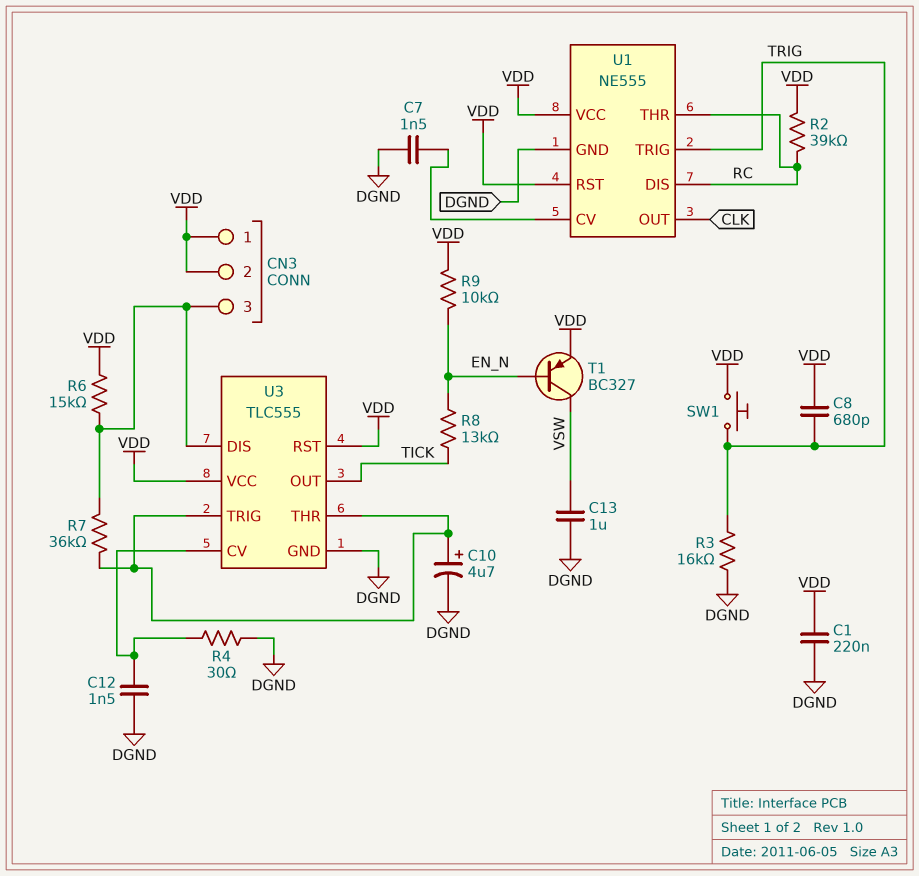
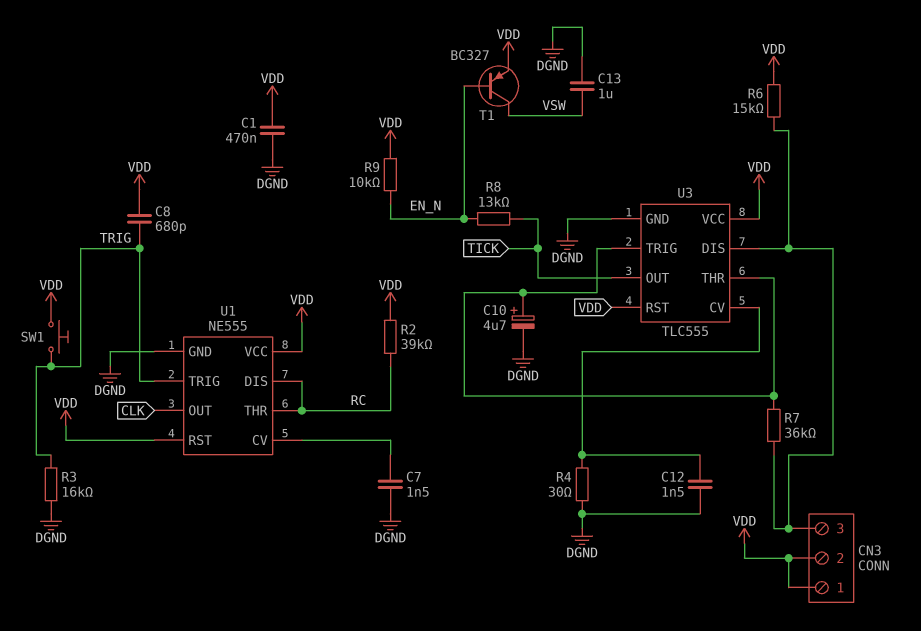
C1: 220nF (DGND, VDD) -> 470nF (DGND, VDD)

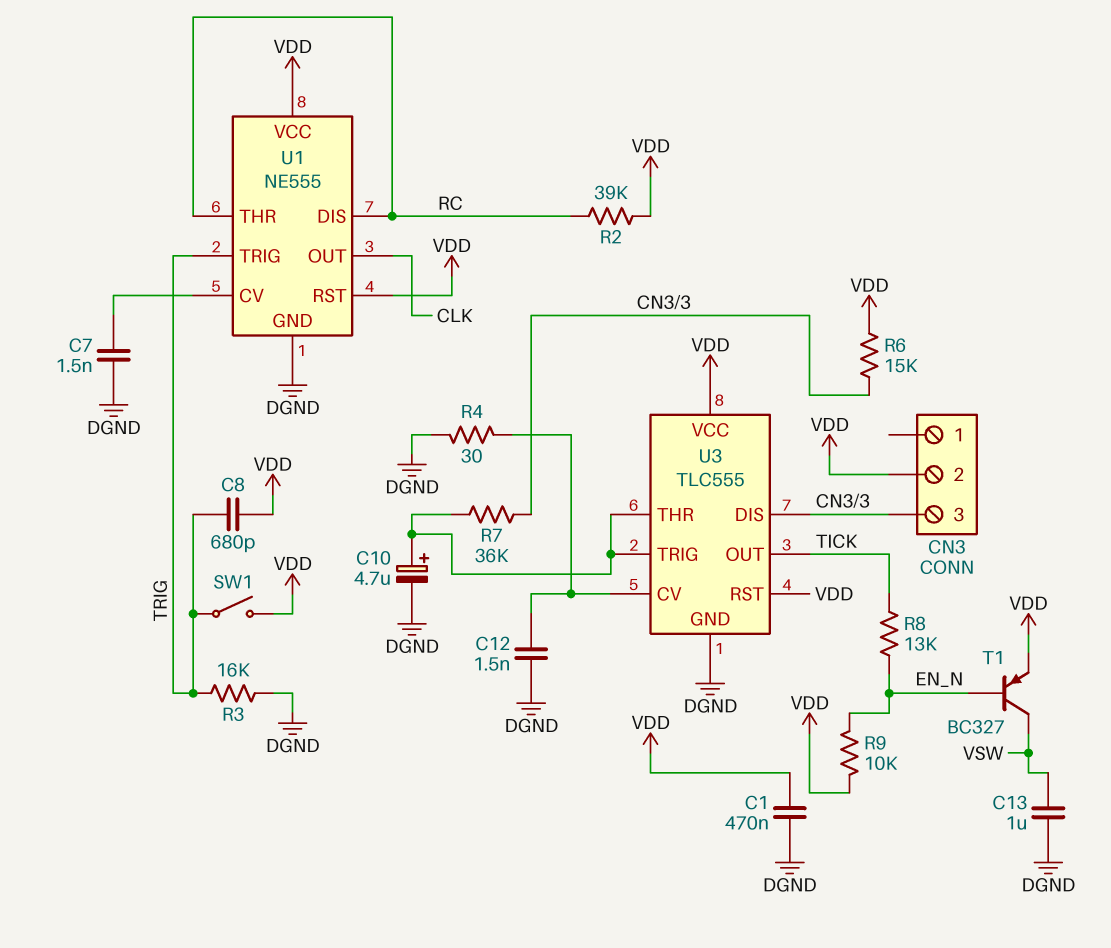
CN3 pin 1: VDD -> none
SW1: button (TRIG, VDD) -> switch (TRIG, VDD)

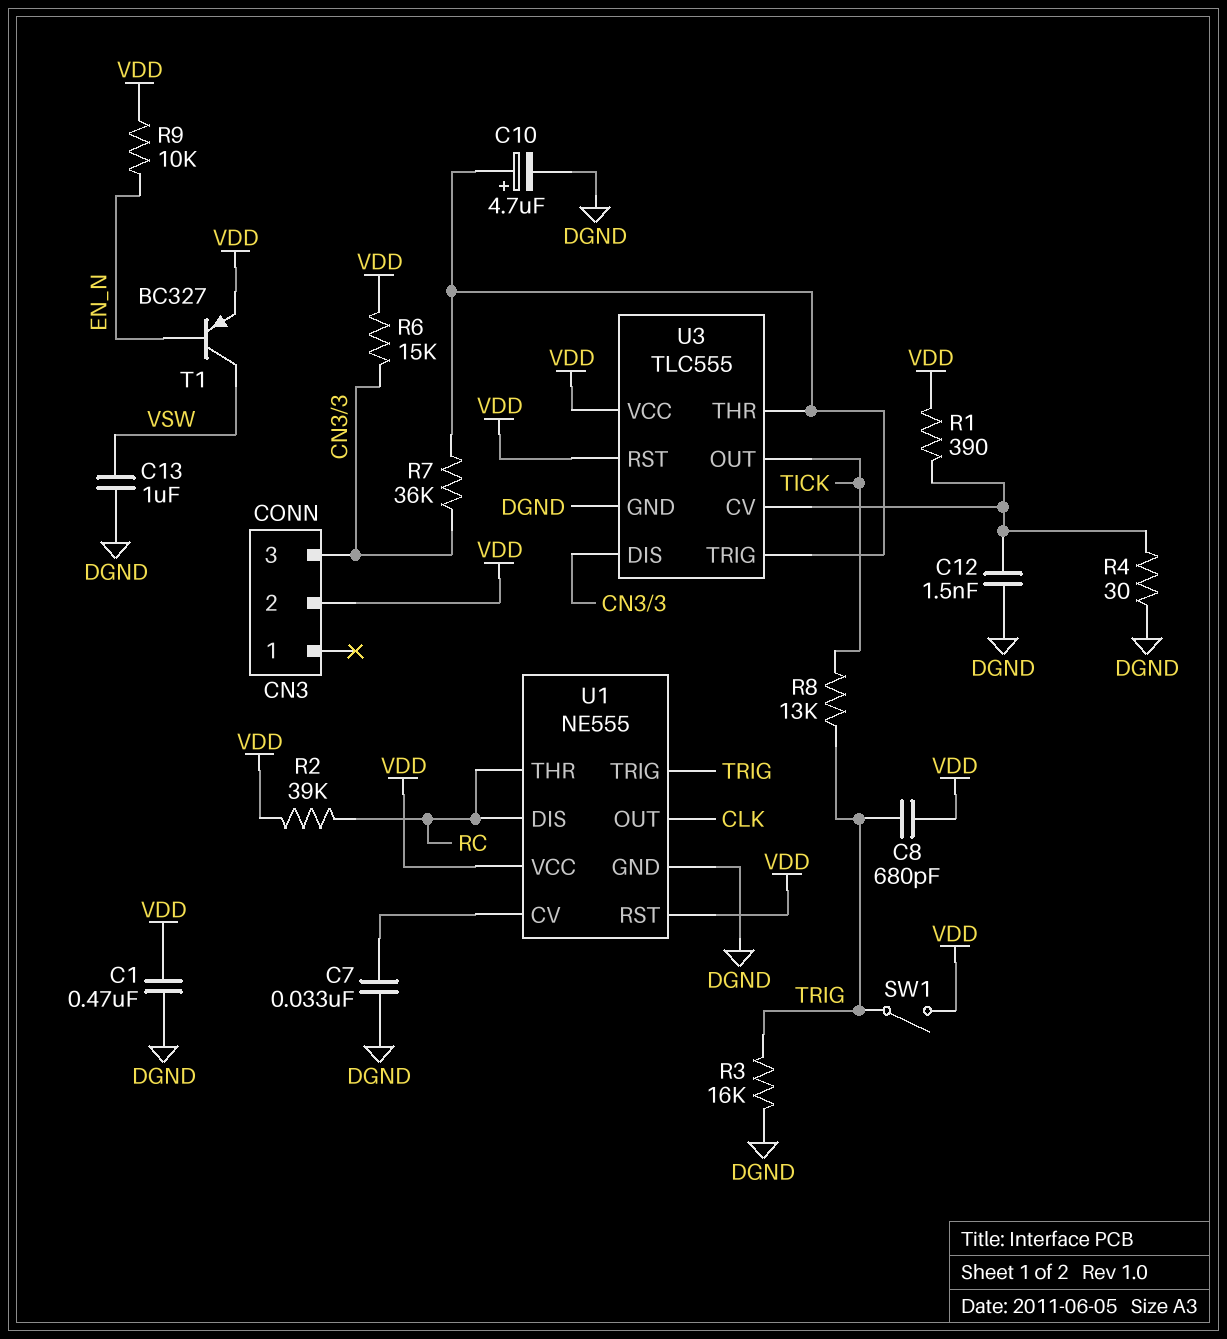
C7: 1.5nF (DGND, U1/CV) -> 33nF (DGND, U1/CV)
R1: none -> 390 (U3/CV, VDD)
R8: 13k (EN_N, TICK) -> 13k (TICK, TRIG)

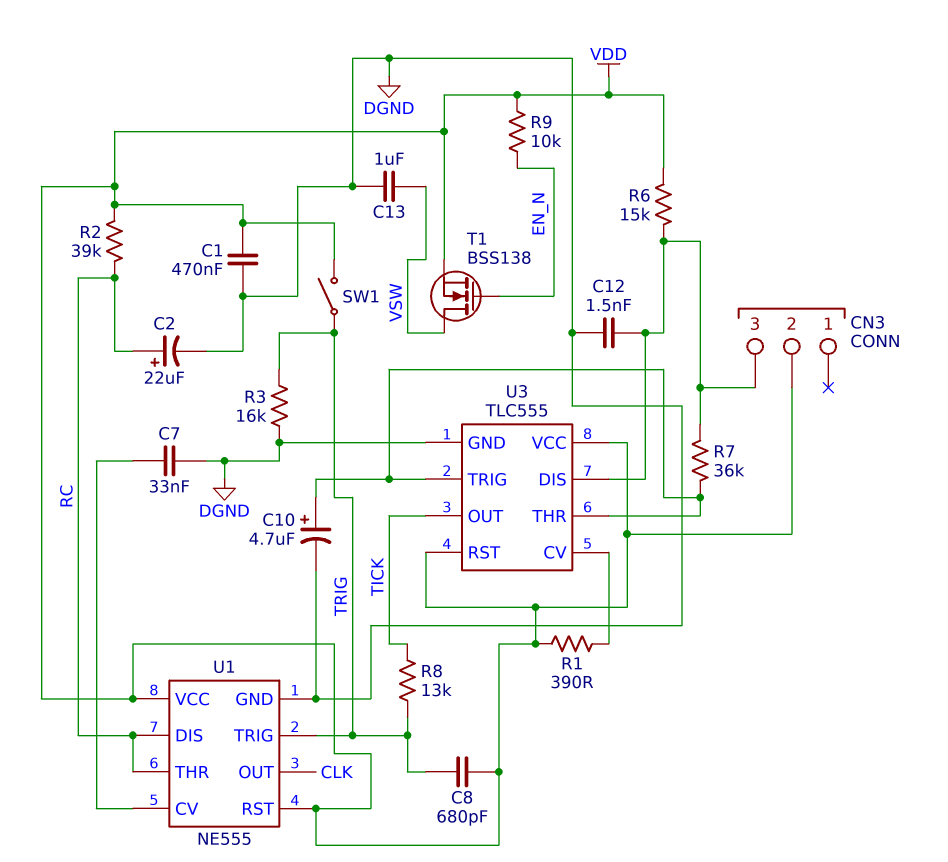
C2: none -> 22uF (plus RC, minus DGND)
C12: 1.5nF (DGND, U3/CV) -> 1.5nF (CN3/3, DGND)
R4: 30 (DGND, U3/CV) -> none
T1: PNP BC327 (B EN_N, C VSW, E VDD) -> NMOS BSS138 (G EN_N, D VSW, S VDD)

